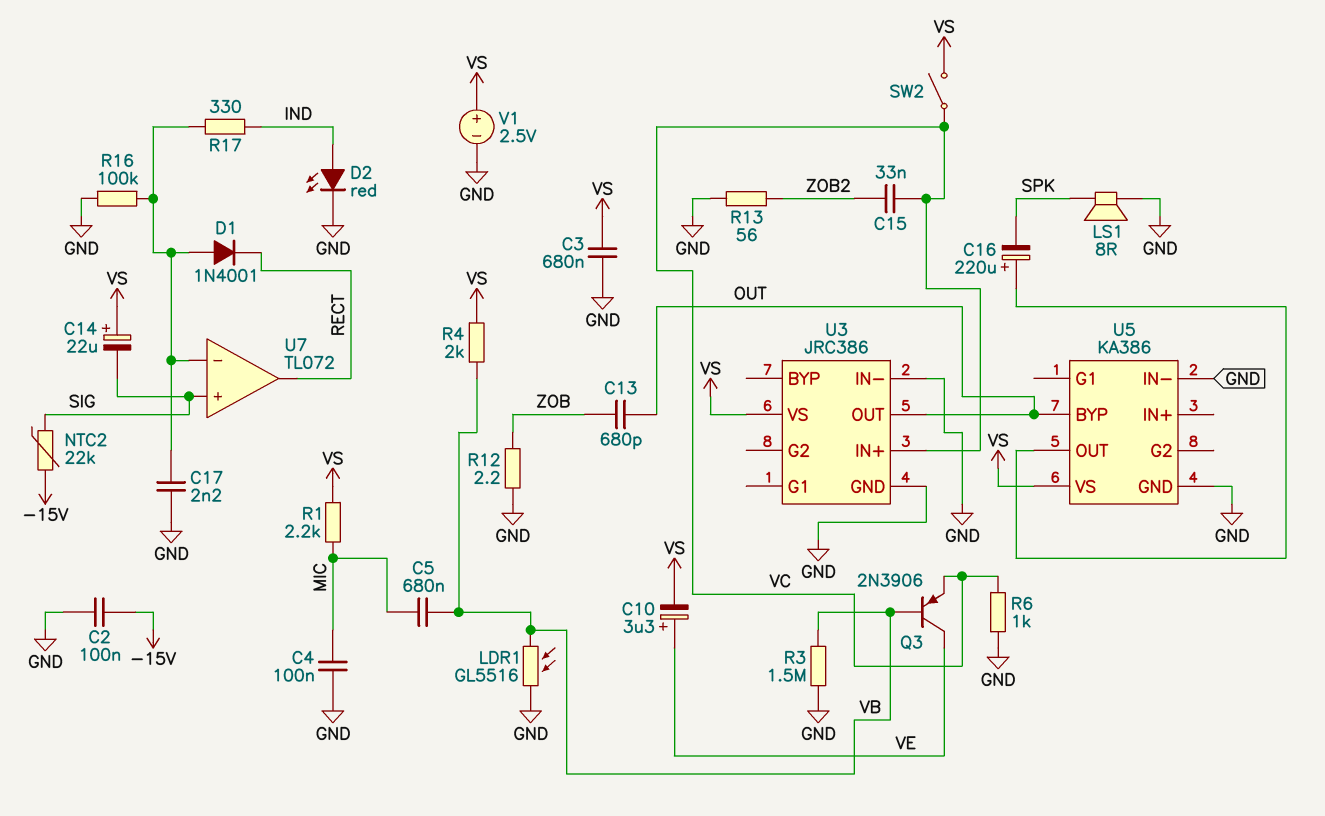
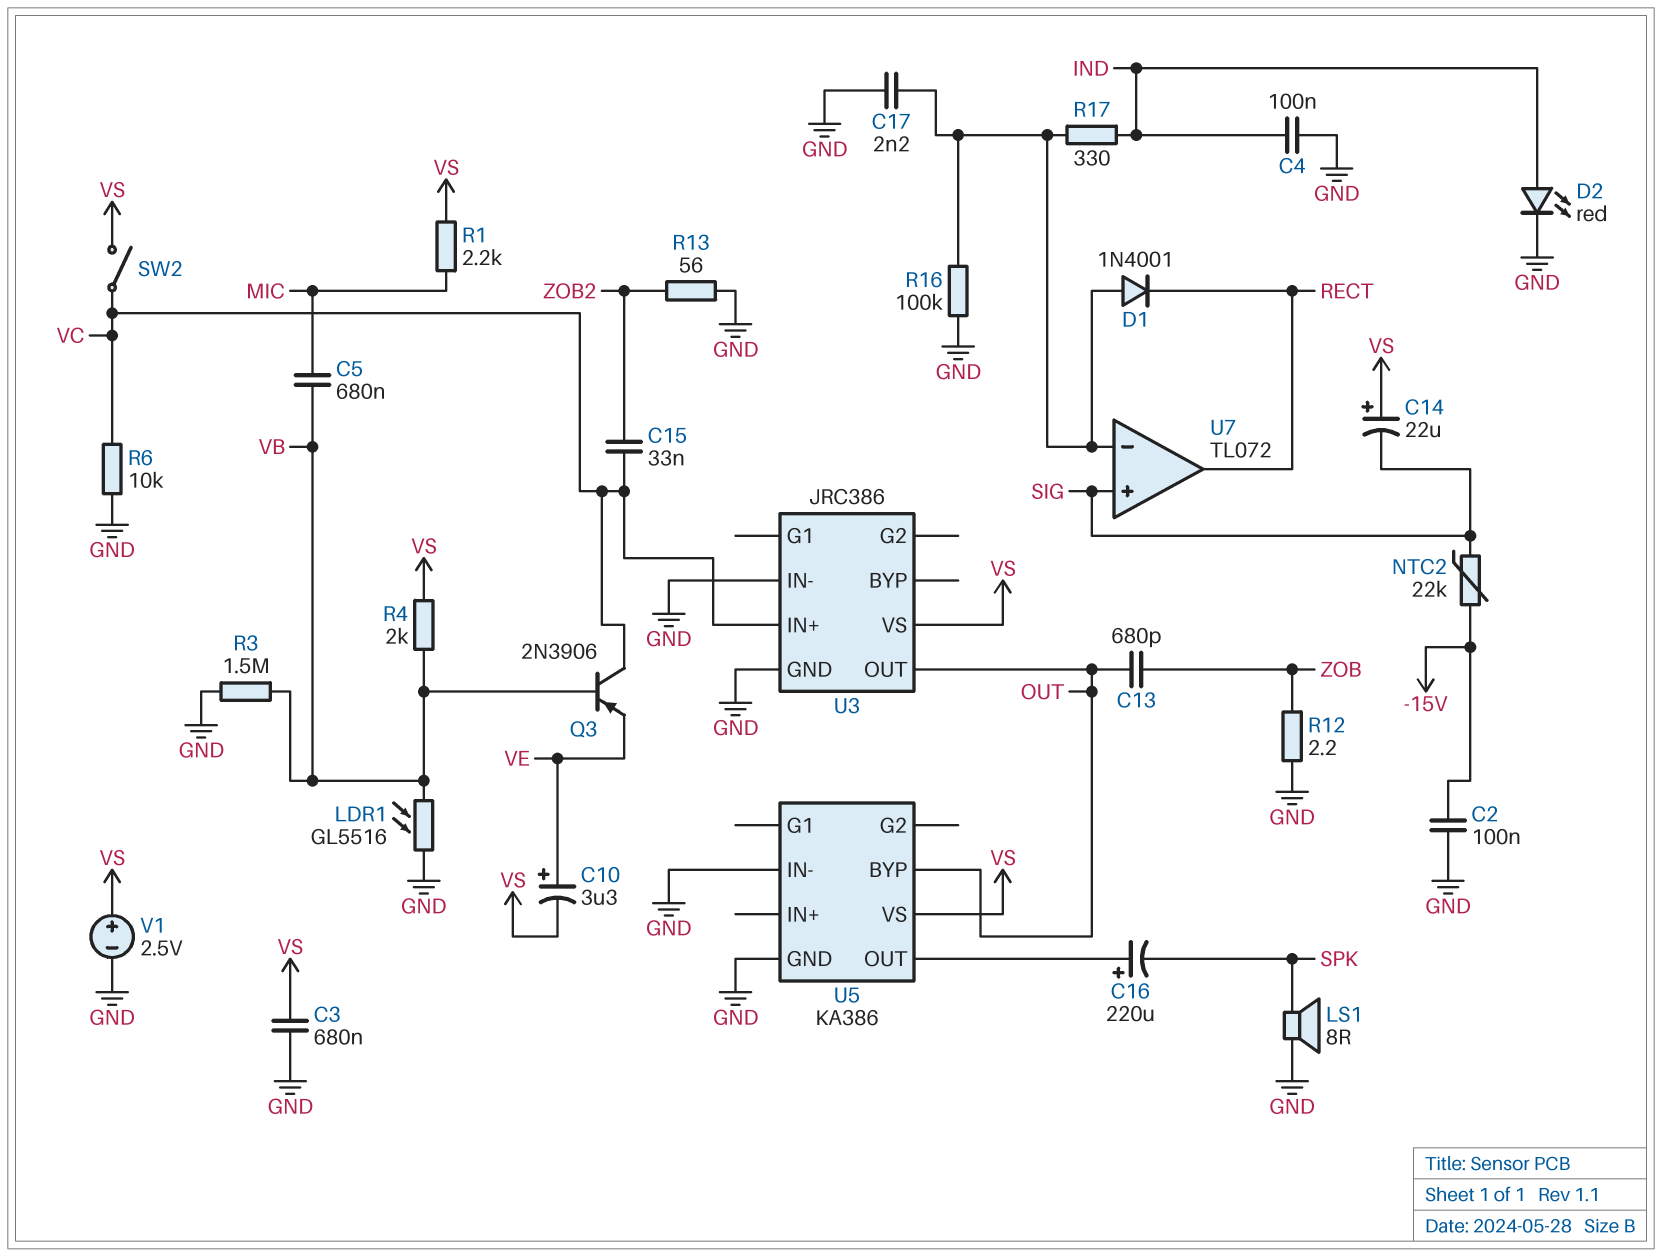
C4: 100nF (GND, MIC) -> 100nF (GND, IND)
Q3: PNP 2N3906 (B VB, C VE, E VC) -> PNP 2N3906 (B VB, C VC, E VE)
R6: 1k (GND, VC) -> 10k (GND, VC)

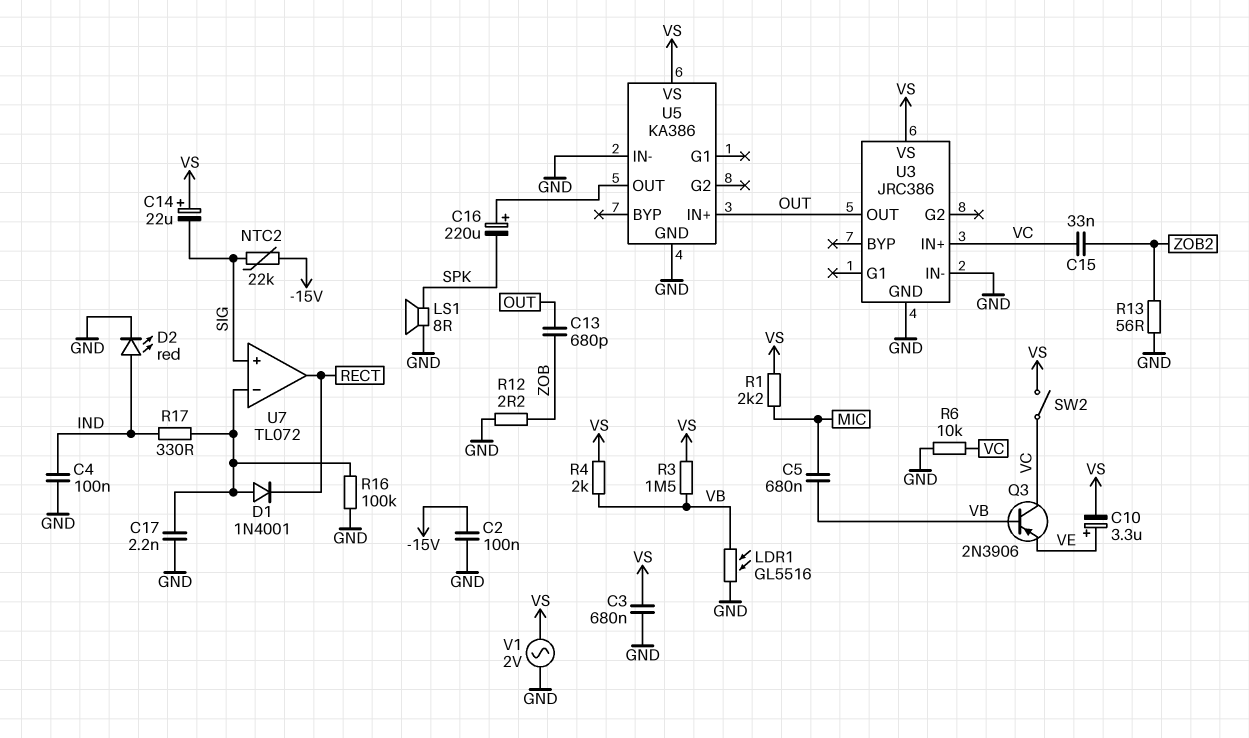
R3: 1.5M (GND, VB) -> 1.5M (VB, VS)
U5 pin BYP: OUT -> none
U5 pin IN+: none -> OUT
V1: 2.5V (plus VS, minus GND) -> AC 2V (GND, VS)

